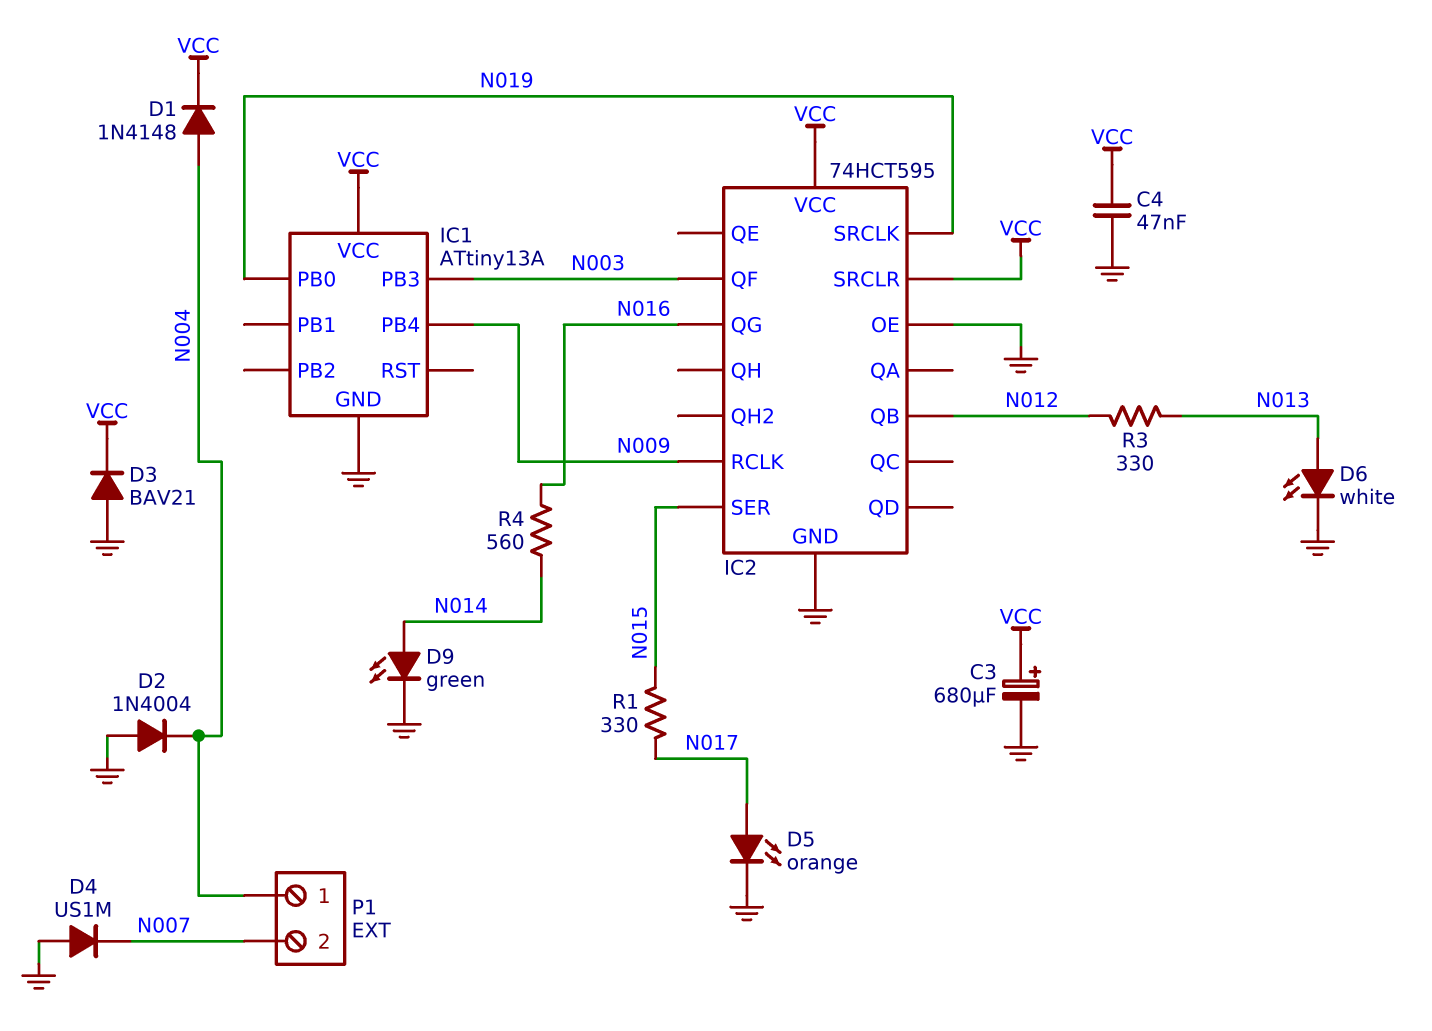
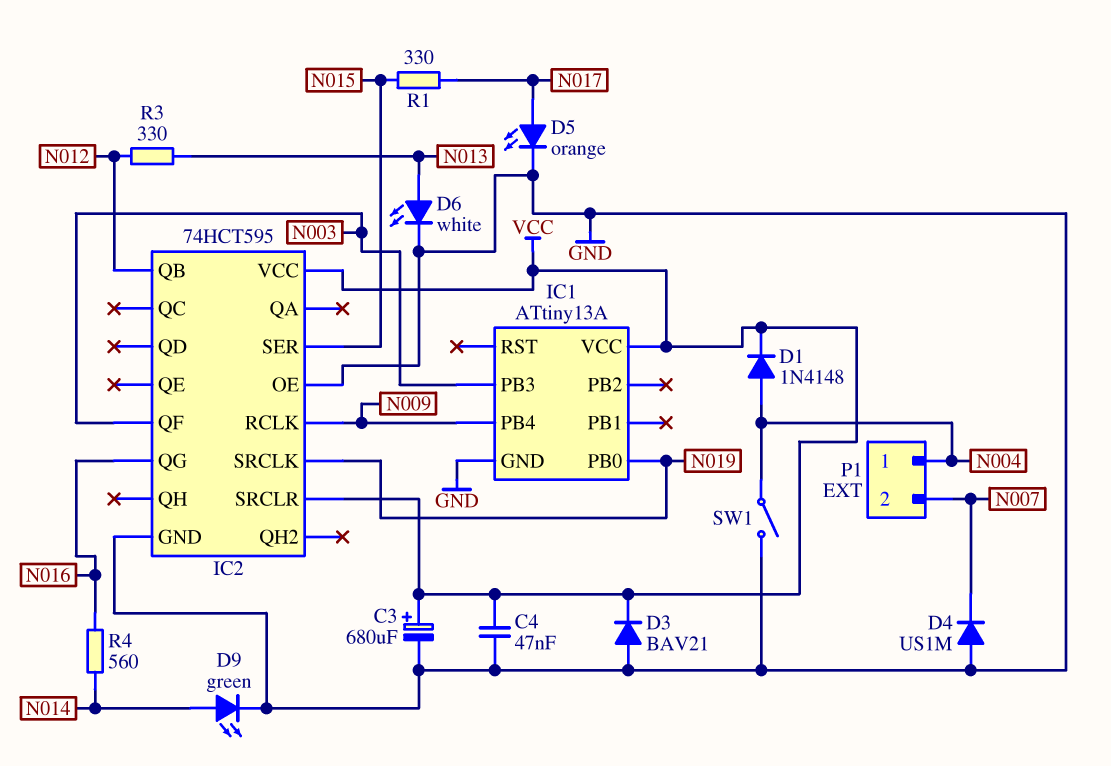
D2: diode 1N4004 (A GND, K N004) -> none
SW1: none -> switch (GND, N004)

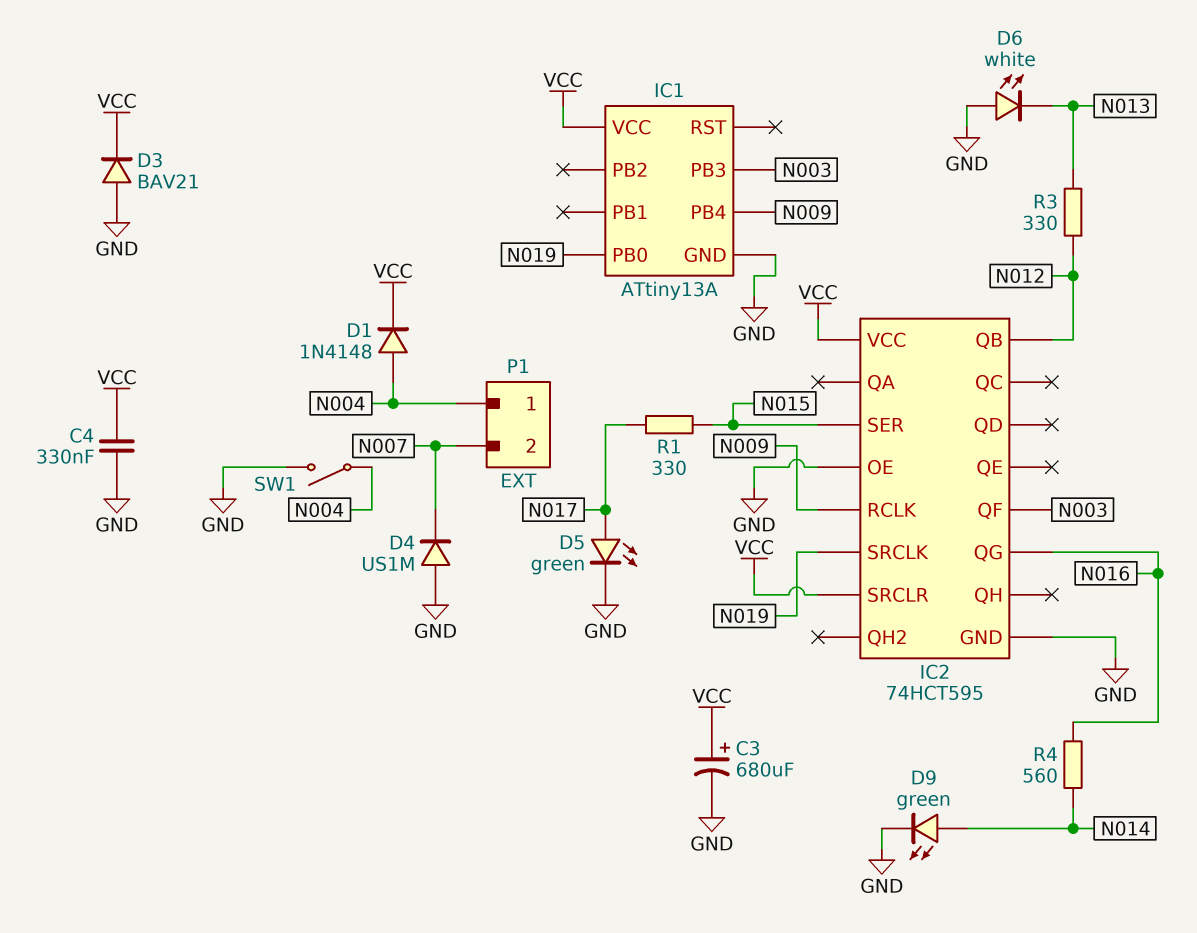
C4: 47nF (GND, VCC) -> 330nF (GND, VCC)
D5: LED orange (A N017, K GND) -> LED green (A N017, K GND)
D6: LED white (A N013, K GND) -> LED white (A GND, K N013)

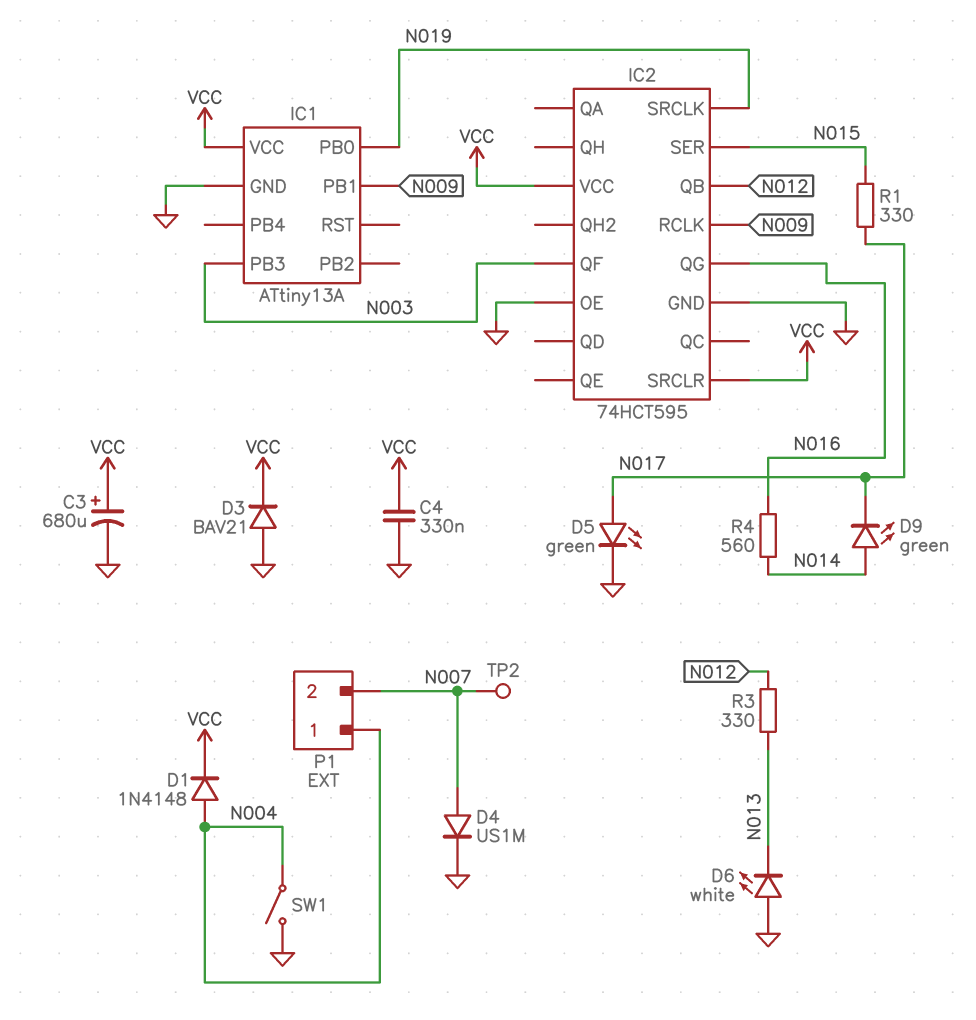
D4: diode US1M (A GND, K N007) -> diode US1M (A N007, K GND)
D9: LED green (A N014, K GND) -> LED green (A N014, K N017)
IC1 pin PB1: none -> N009
IC1 pin PB4: N009 -> none
TP2: none -> test point (N007)

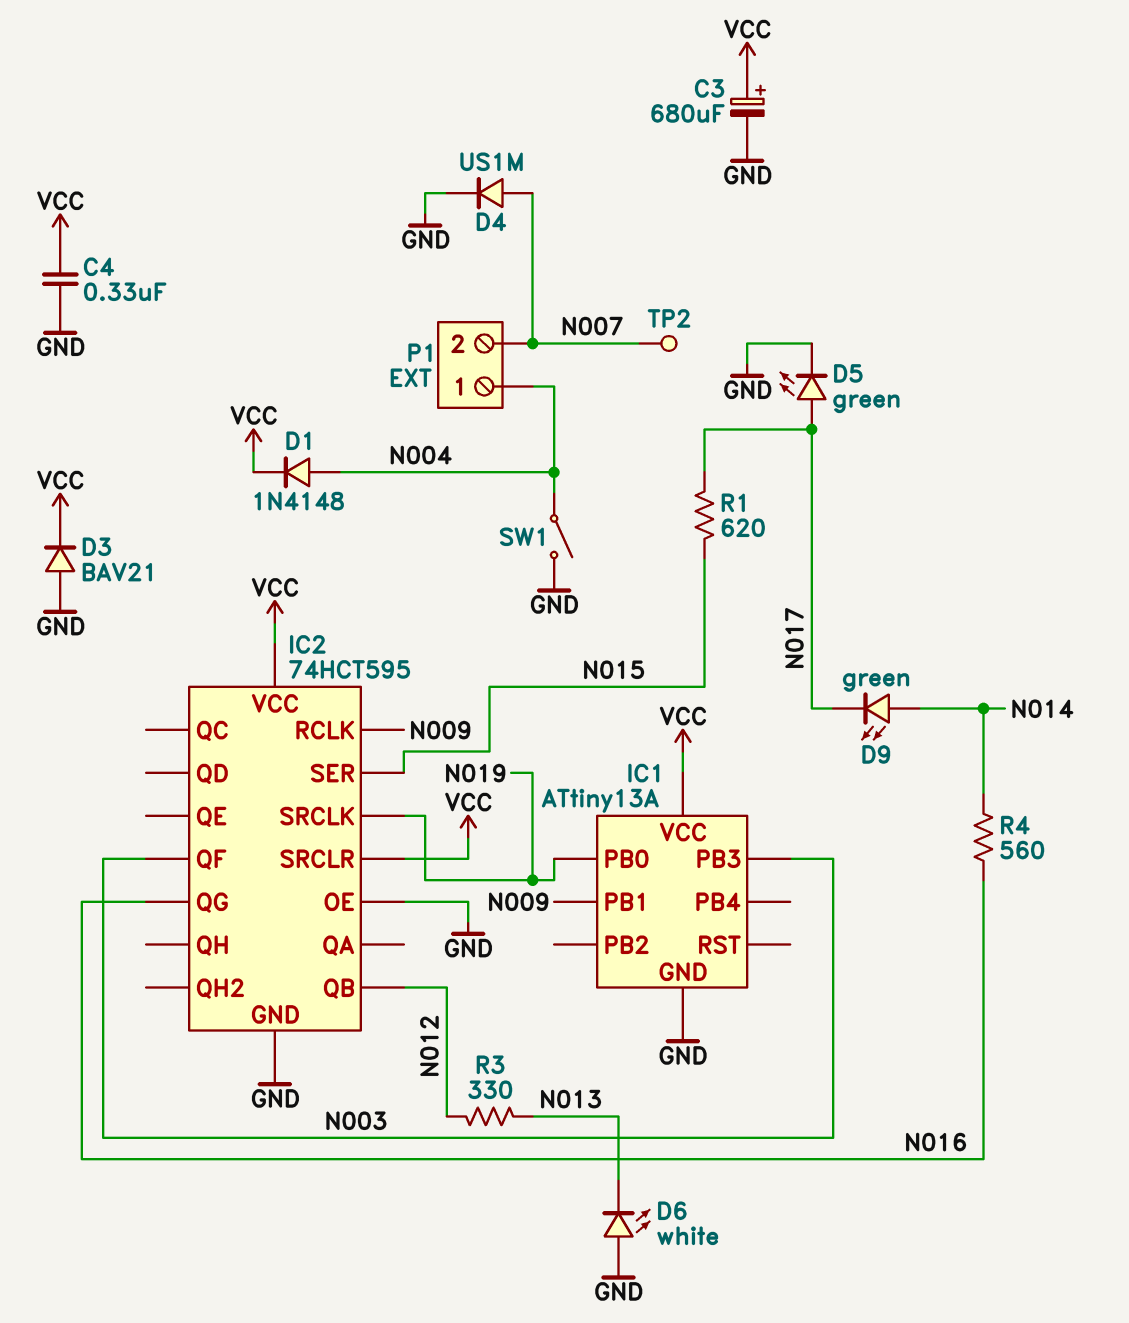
R1: 330 (N015, N017) -> 620 (N015, N017)

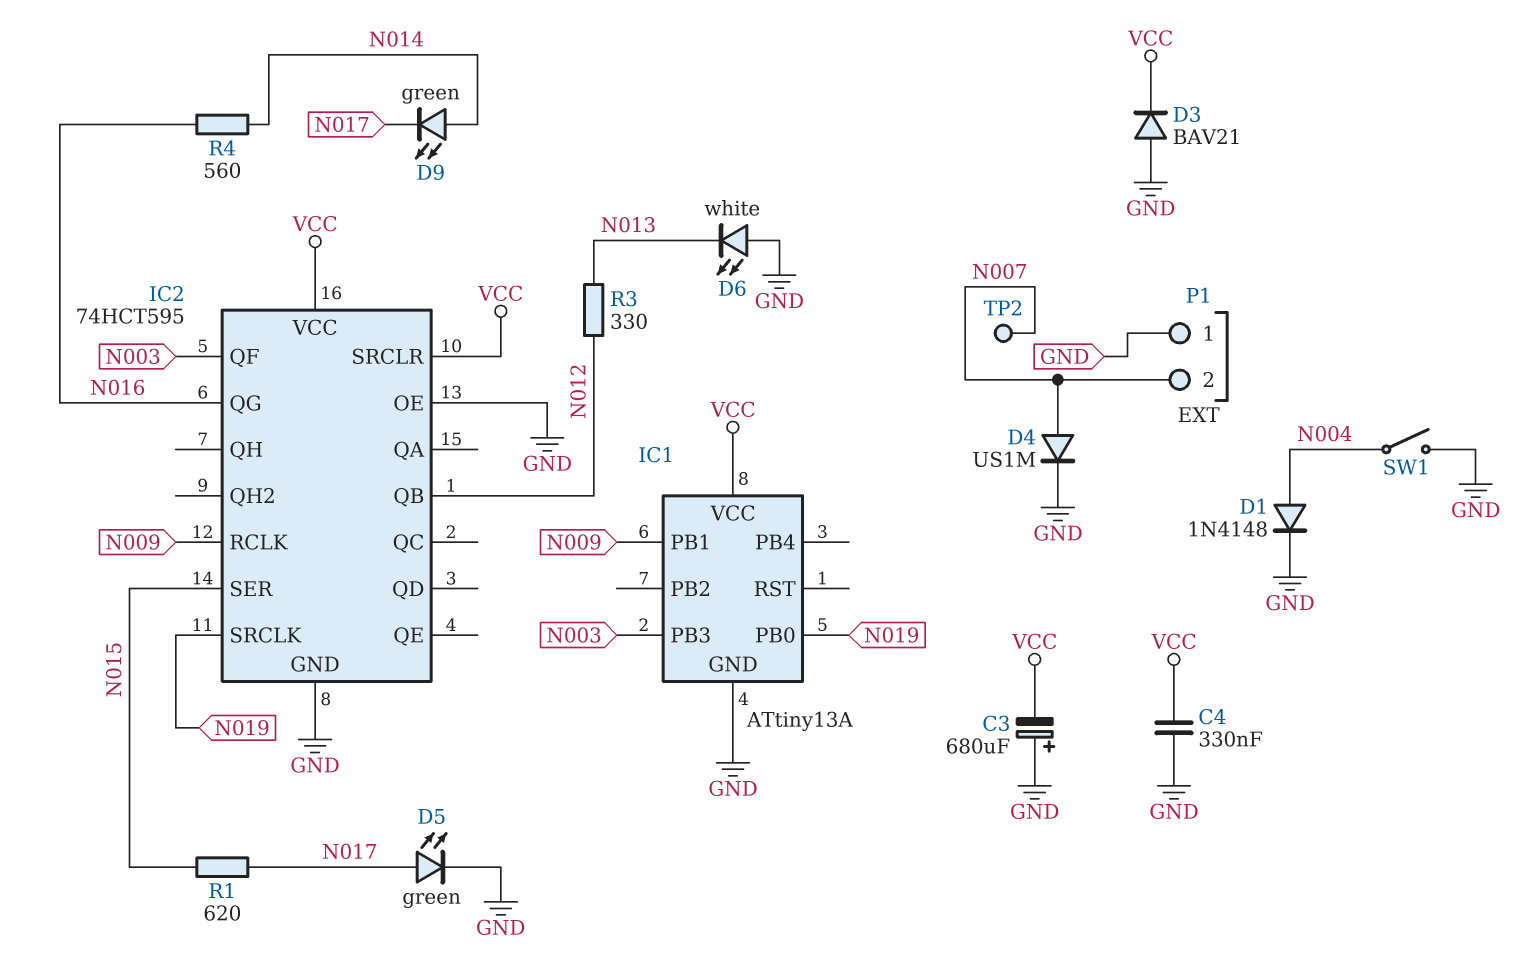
C3: 680uF (plus VCC, minus GND) -> 680uF (plus GND, minus VCC)
D1: diode 1N4148 (A N004, K VCC) -> diode 1N4148 (A N004, K GND)
P1 pin 1: N004 -> GND

